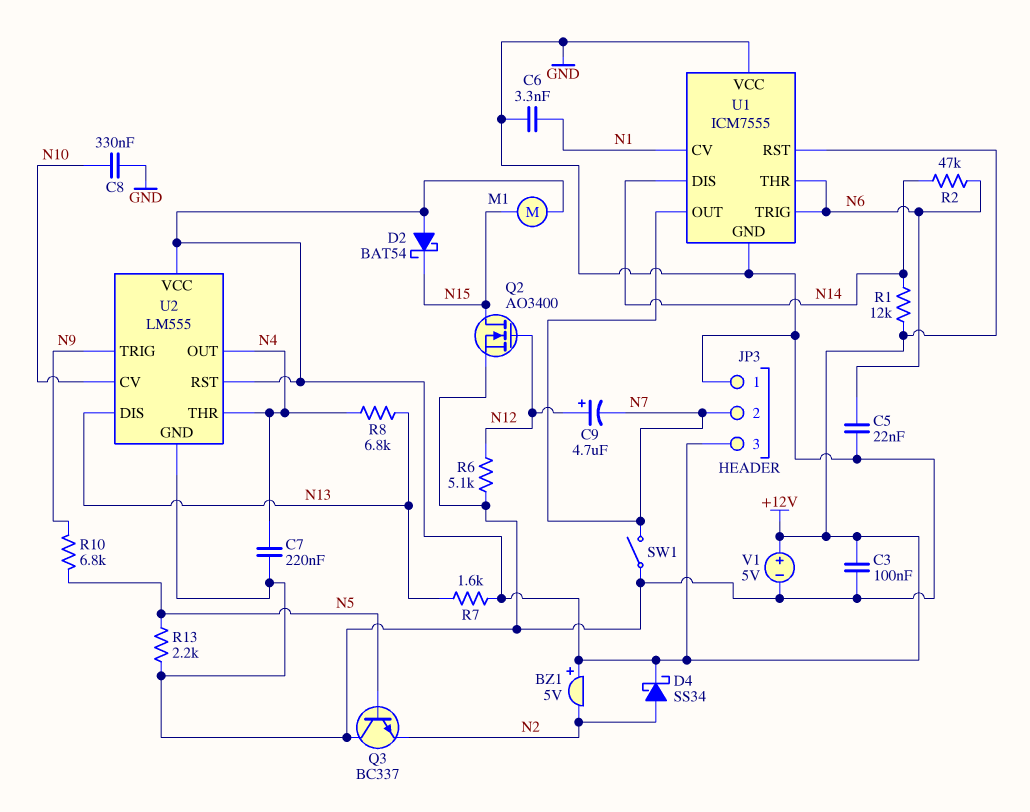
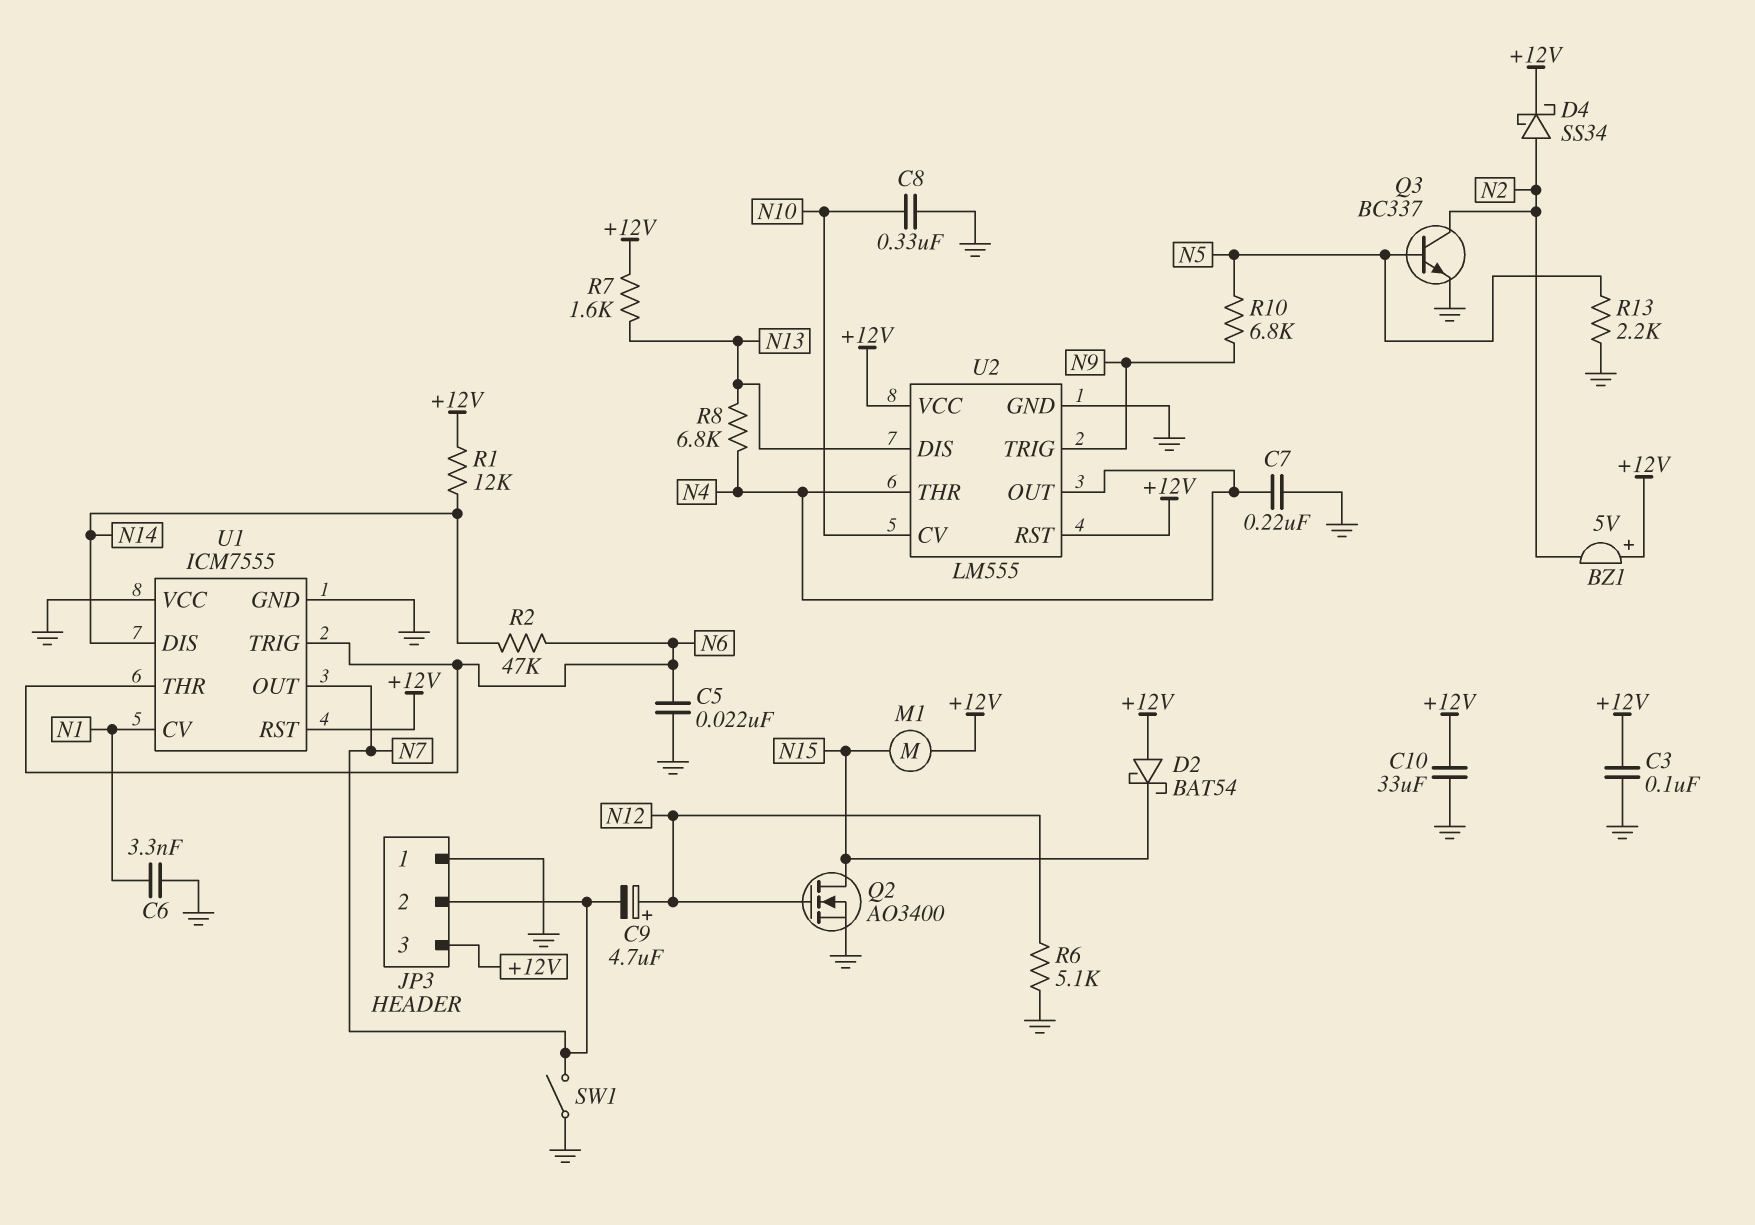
C10: none -> 33uF (+12V, GND)
Q3: NPN BC337 (B N5, C GND, E N2) -> NPN BC337 (B N5, C N2, E GND)
V1: 5V (plus +12V, minus GND) -> none

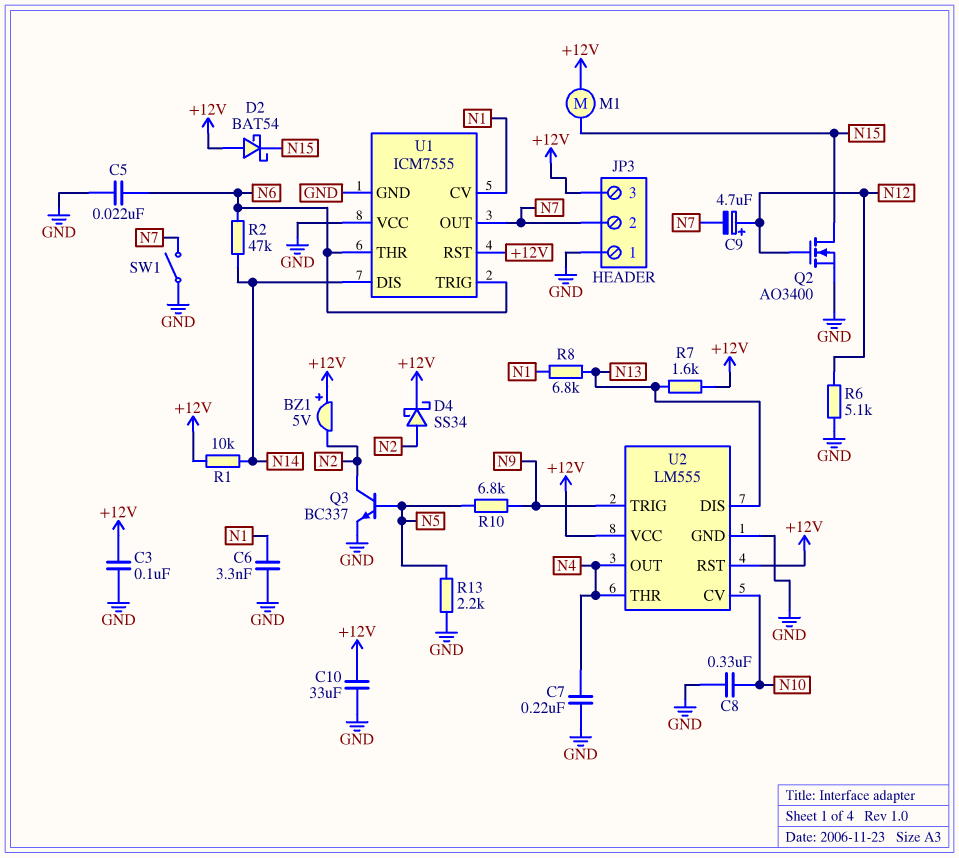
R1: 12k (+12V, N14) -> 10k (+12V, N14)
R8: 6.8k (N4, N13) -> 6.8k (N1, N13)

